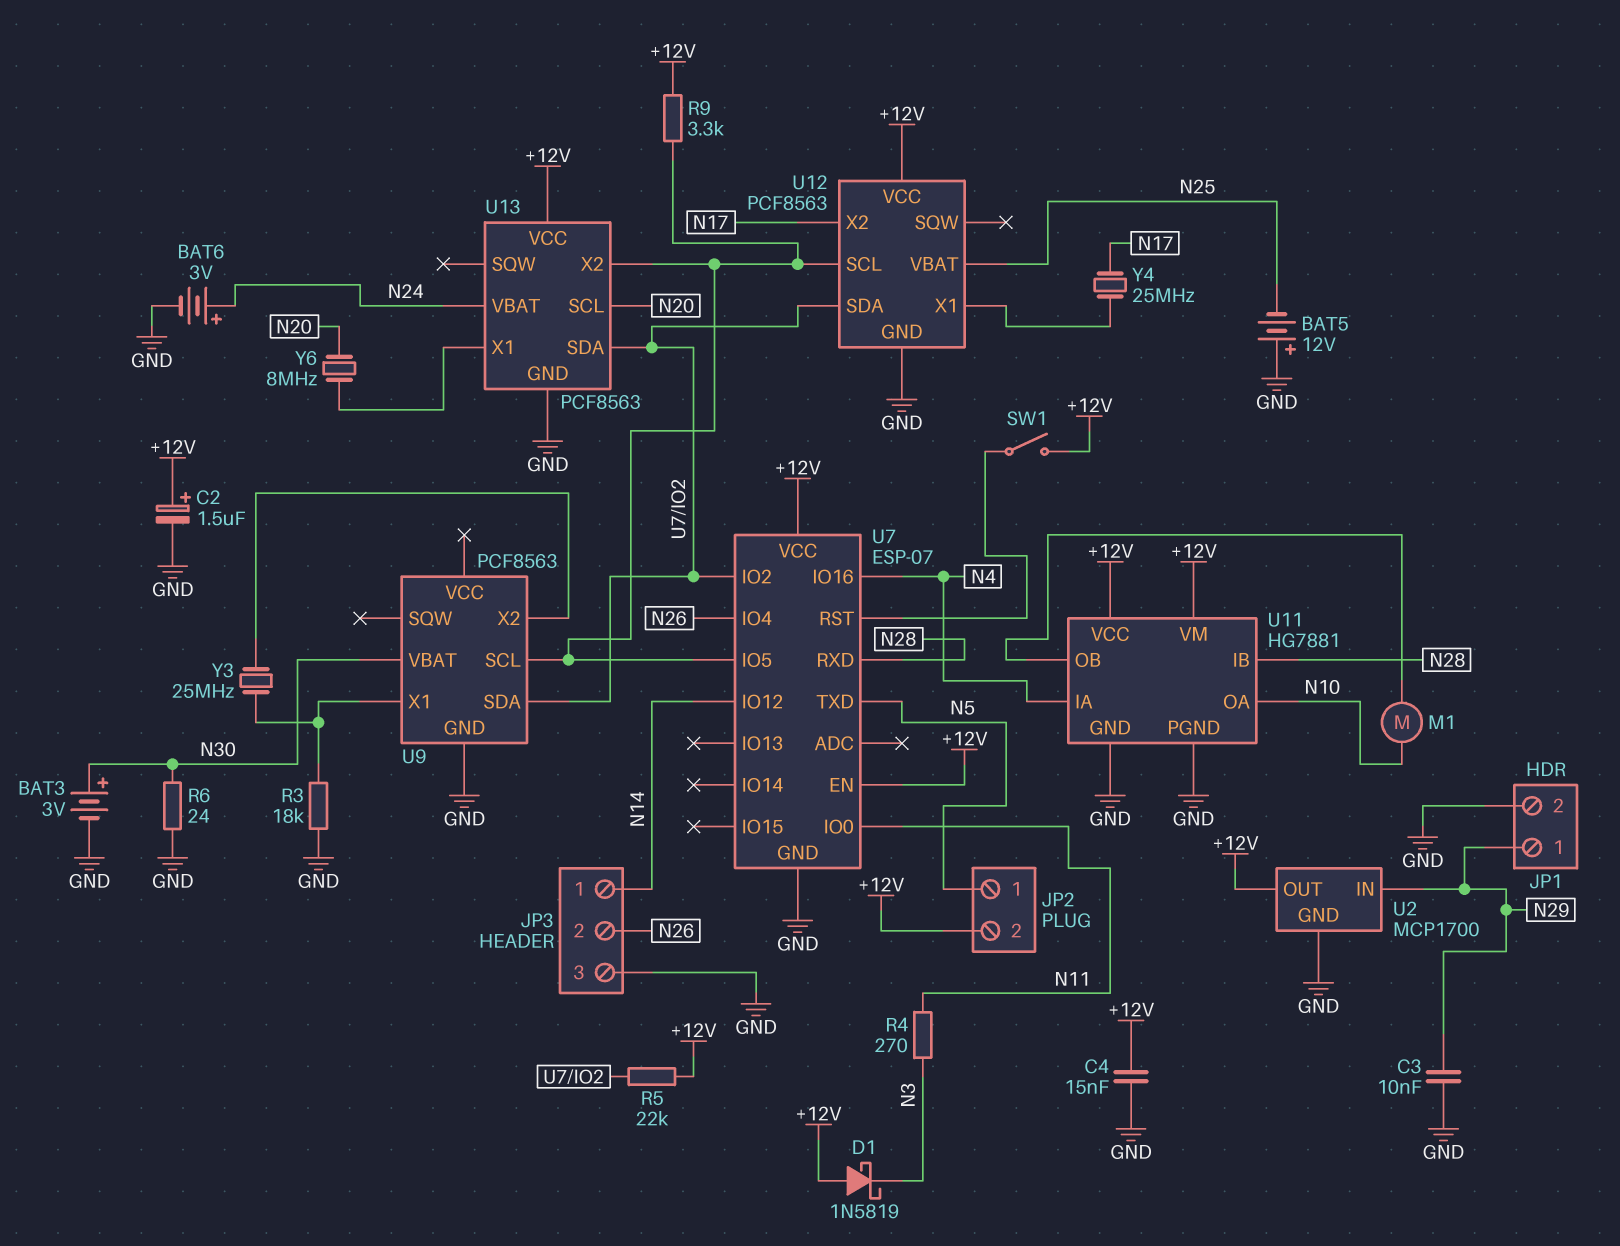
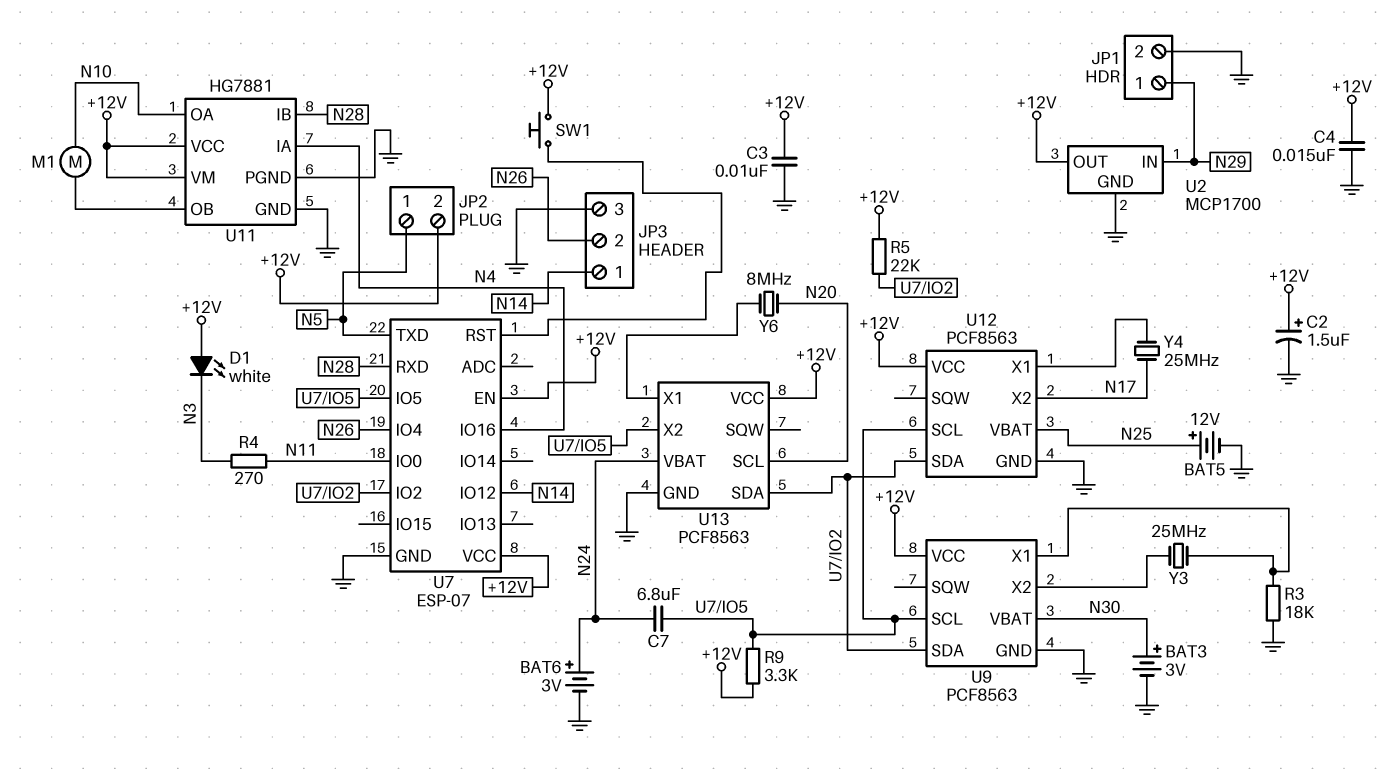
BAT5: 12V (plus GND, minus N25) -> 12V (plus N25, minus GND)
C3: 10nF (GND, N29) -> 10nF (+12V, GND)
C7: none -> 6.8uF (N24, U7/IO5)
D1: schottky 1N5819 (A +12V, K N3) -> LED white (A +12V, K N3)
R6: 24 (GND, N30) -> none
SW1: switch (+12V, U7/RST) -> button (+12V, U7/RST)
U9 pin VCC: none -> +12V

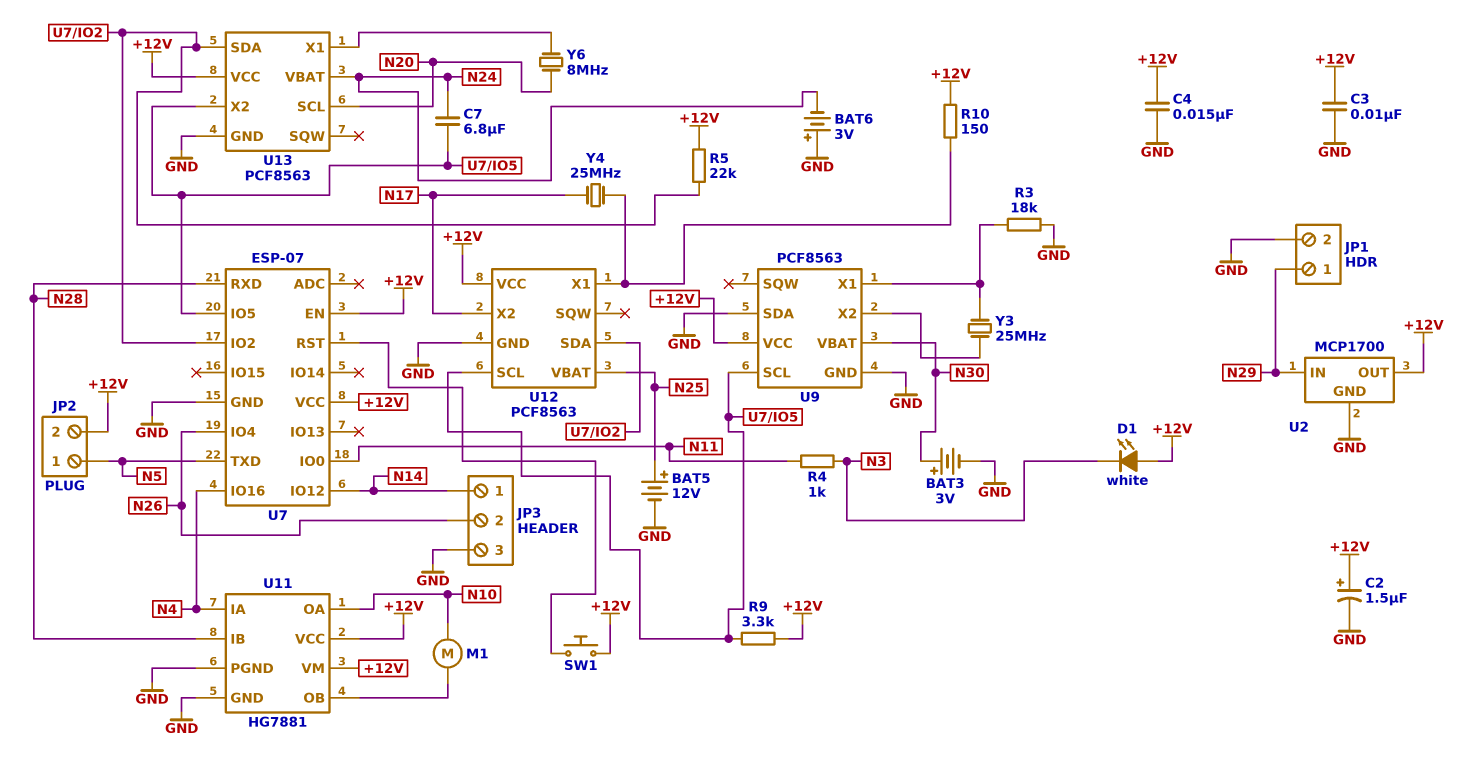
BAT6: 3V (plus N24, minus GND) -> 3V (plus GND, minus N24)
R4: 270 (N3, N11) -> 1k (N3, N11)
R10: none -> 150 (+12V, U12/X1)
U9 pin SDA: U7/IO2 -> GND

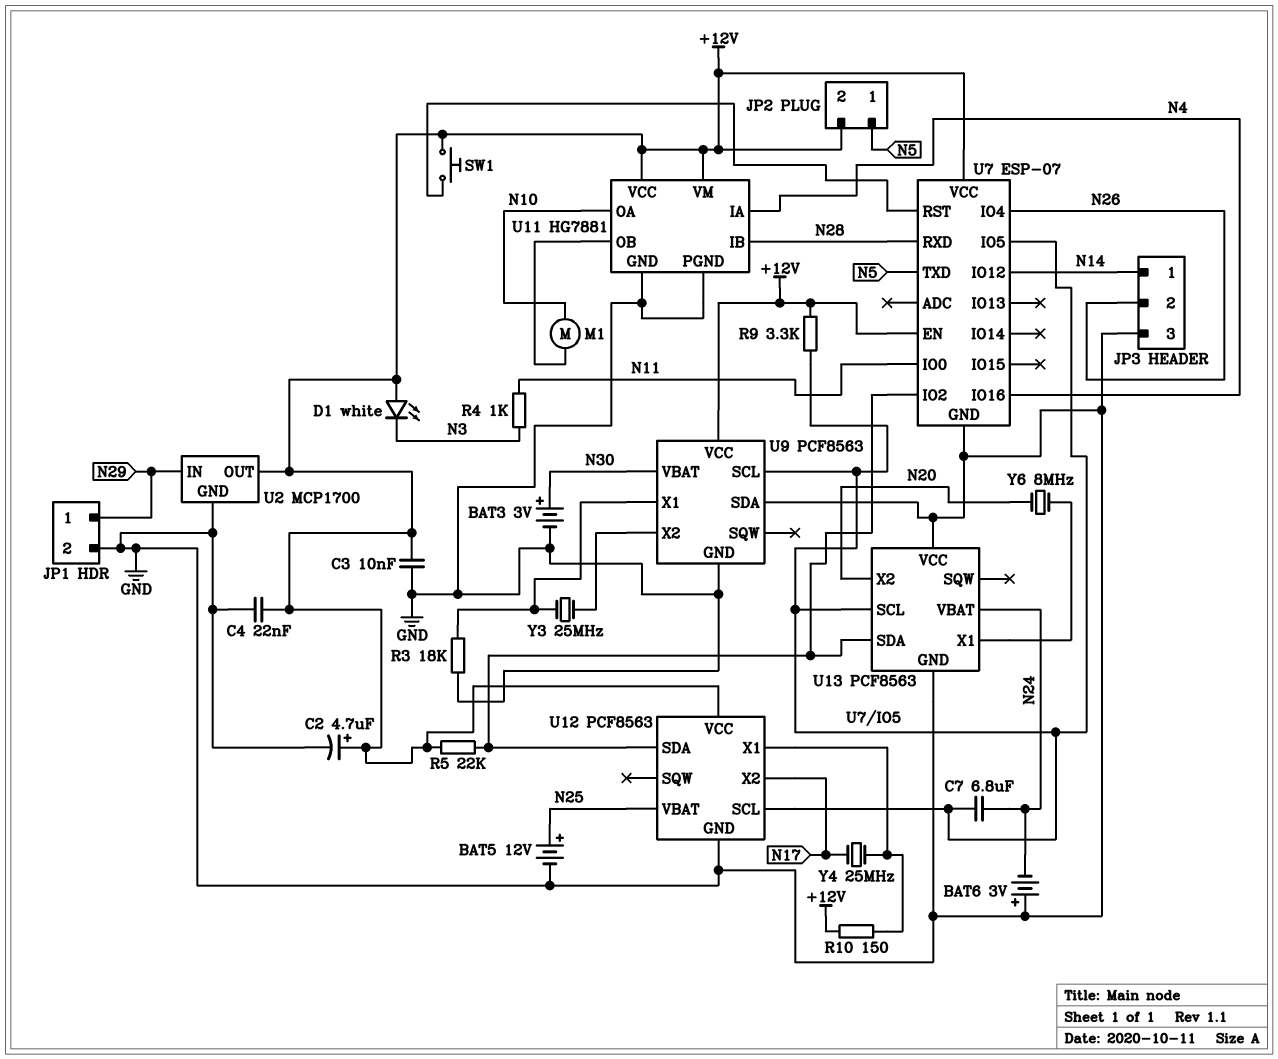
C2: 1.5uF (plus +12V, minus GND) -> 4.7uF (plus +12V, minus GND)
C4: 15nF (+12V, GND) -> 22nF (+12V, GND)
U13 pin SCL: N20 -> U7/IO5
U13 pin VCC: +12V -> GND
U13 pin X2: U7/IO5 -> N20

